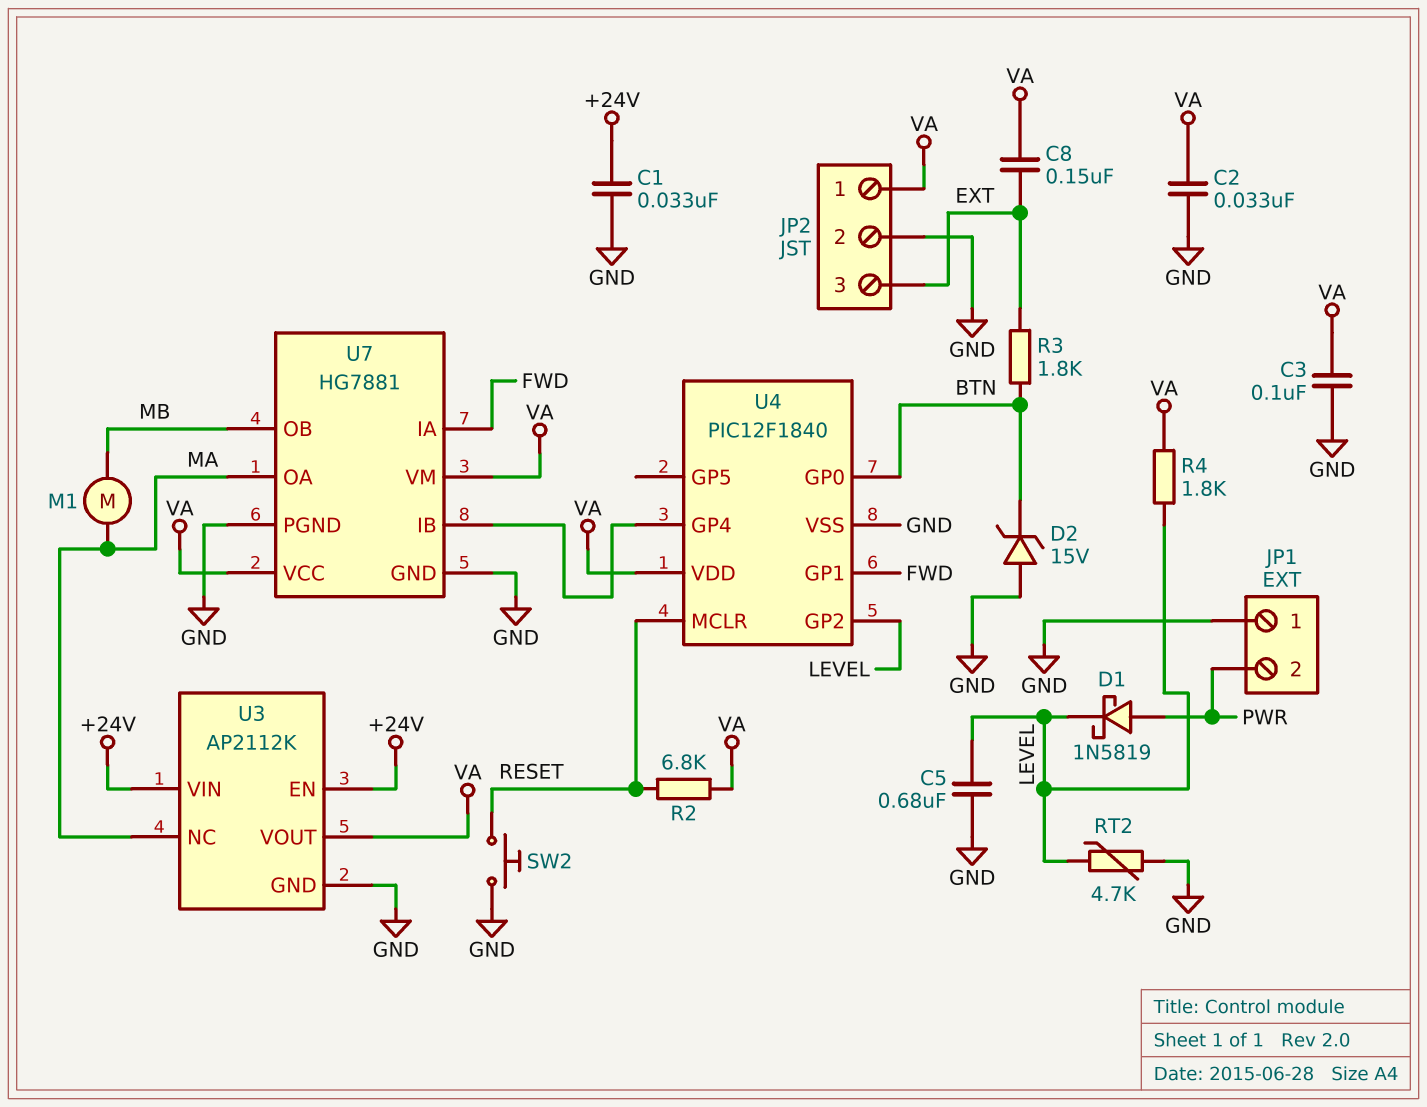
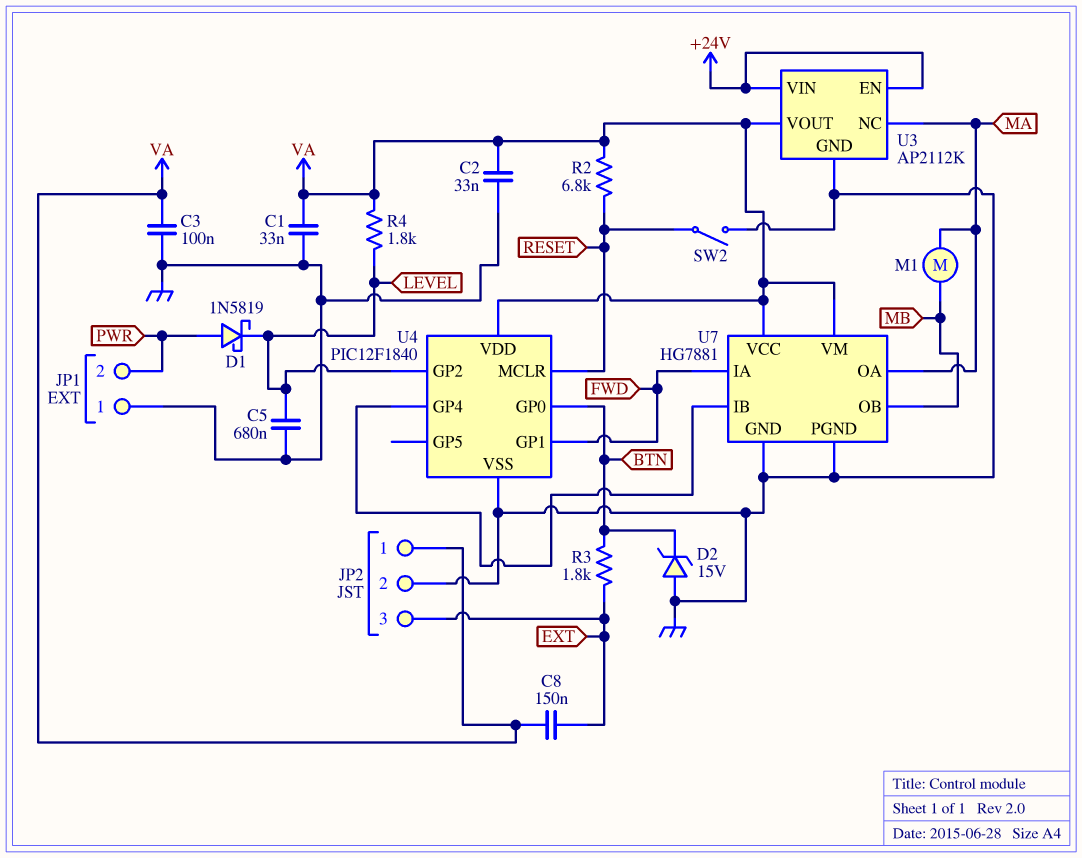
C1: 33nF (+24V, GND) -> 33nF (GND, VA)
RT2: 4.7k (GND, LEVEL) -> none
SW2: button (GND, RESET) -> switch (GND, RESET)

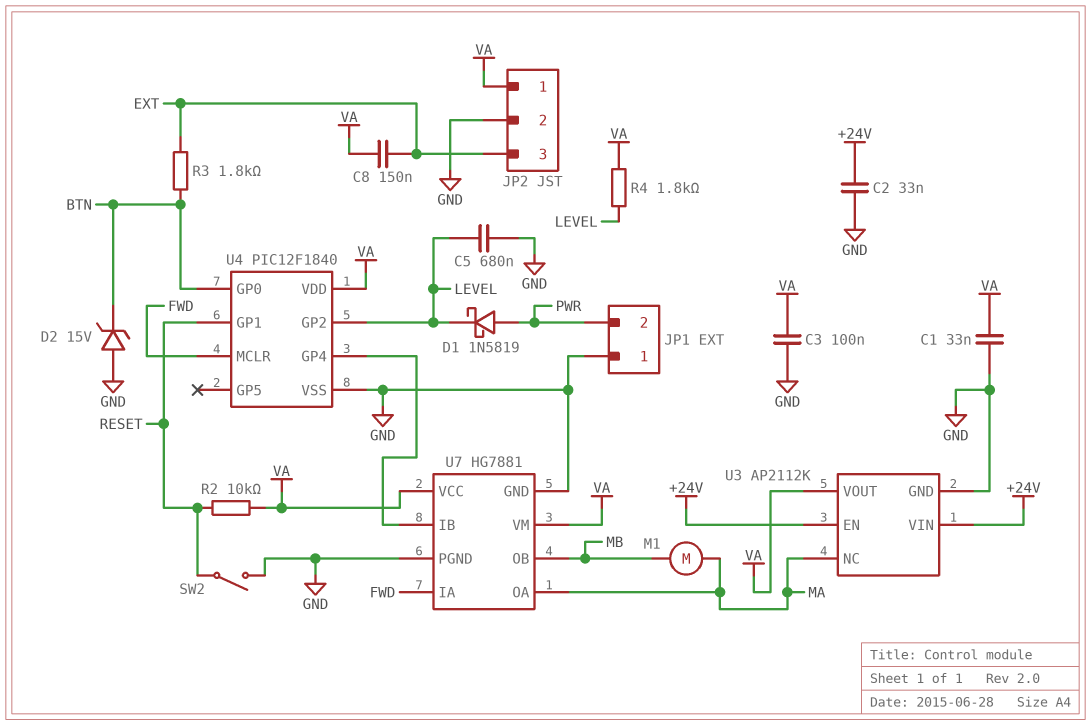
C2: 33nF (GND, VA) -> 33nF (+24V, GND)
R2: 6.8k (RESET, VA) -> 10k (RESET, VA)
U4 pin GP1: FWD -> RESET
U4 pin MCLR: RESET -> FWD

